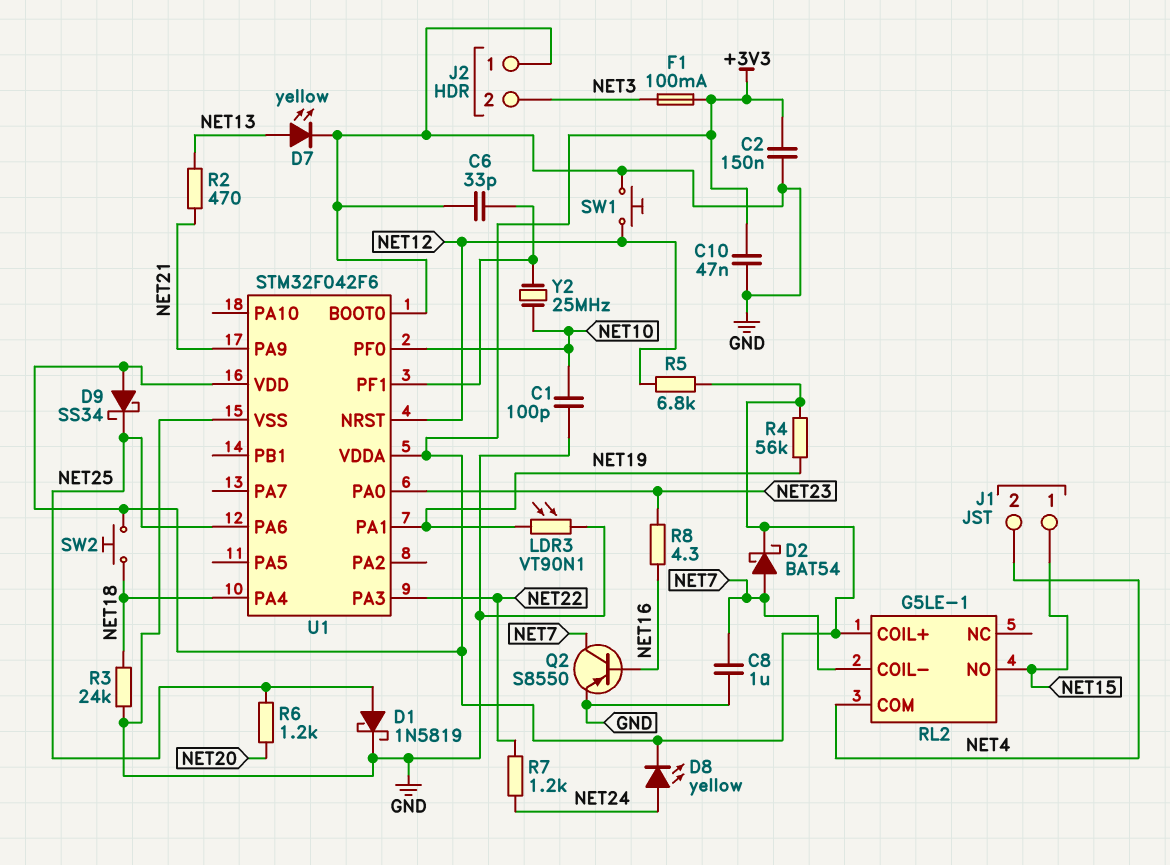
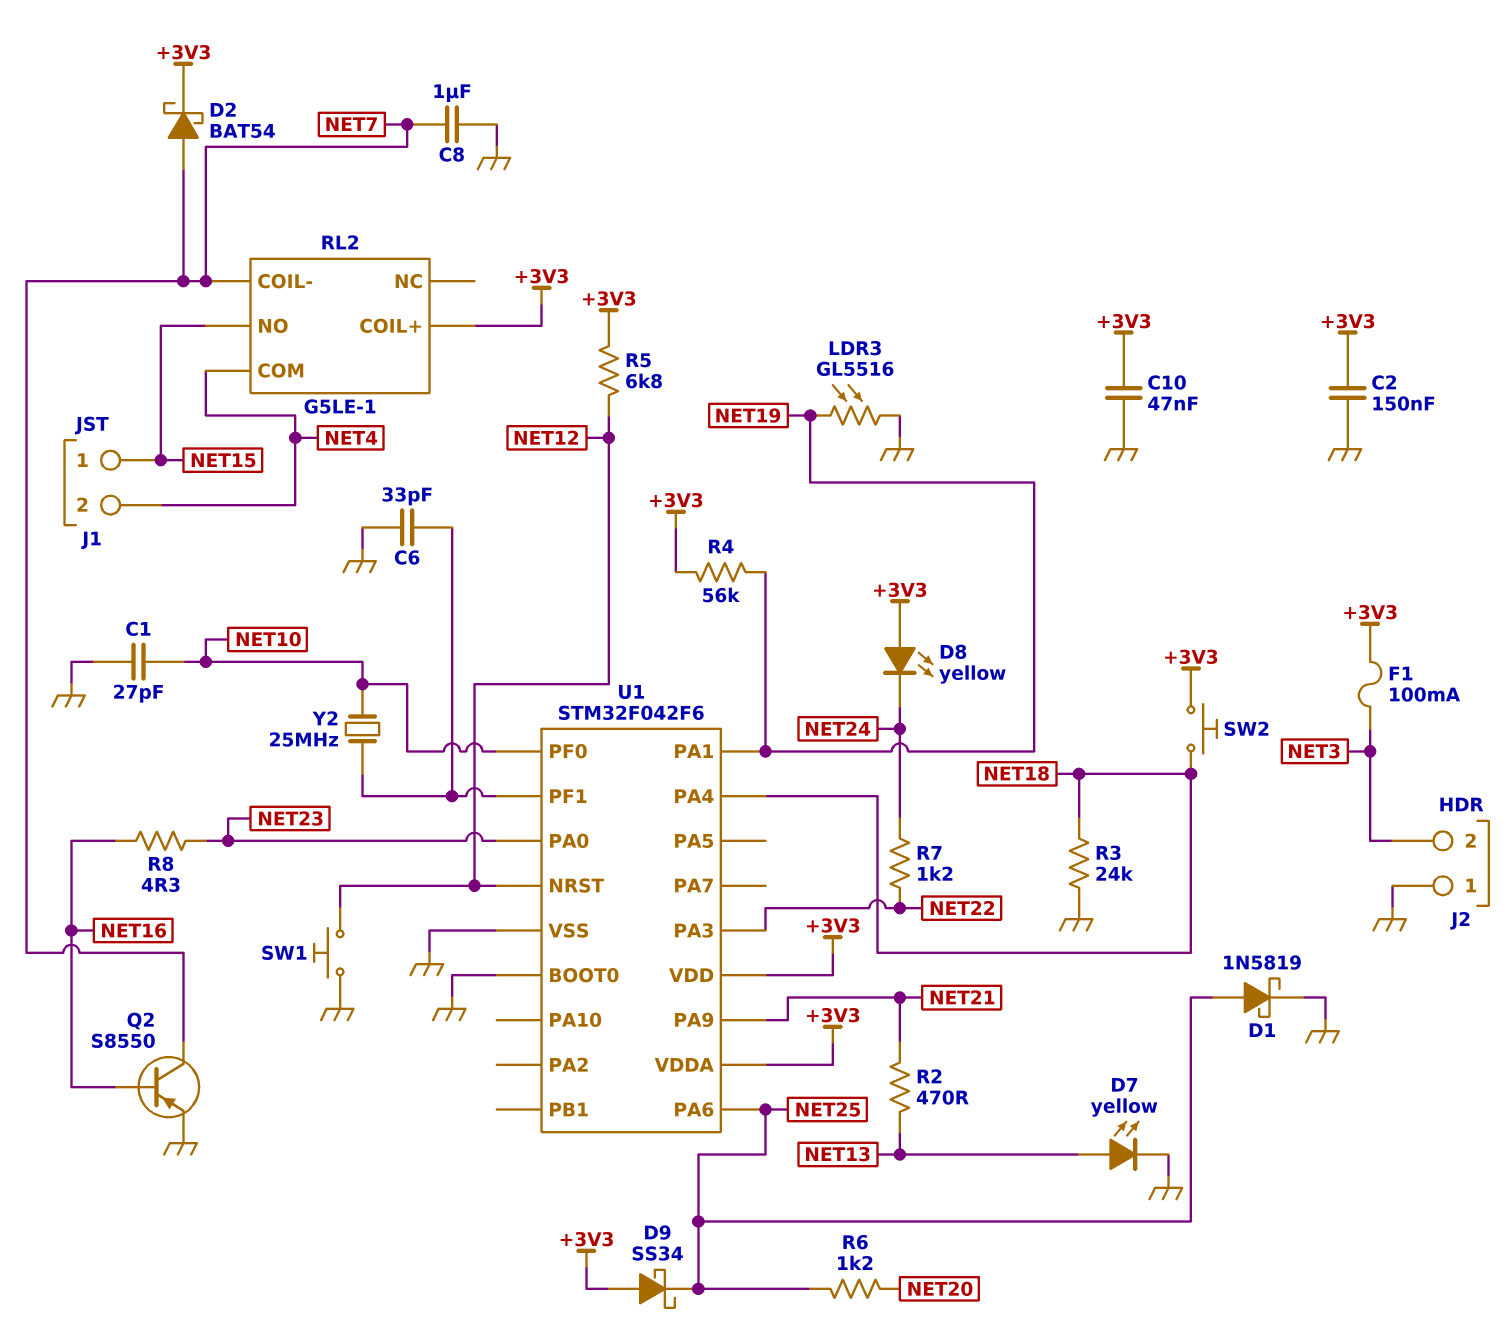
C1: 100pF (GND, NET10) -> 27pF (GND, NET10)
D8: LED yellow (A NET24, K +3V3) -> LED yellow (A +3V3, K NET24)
LDR3: VT90N1 (GND, NET19) -> GL5516 (GND, NET19)

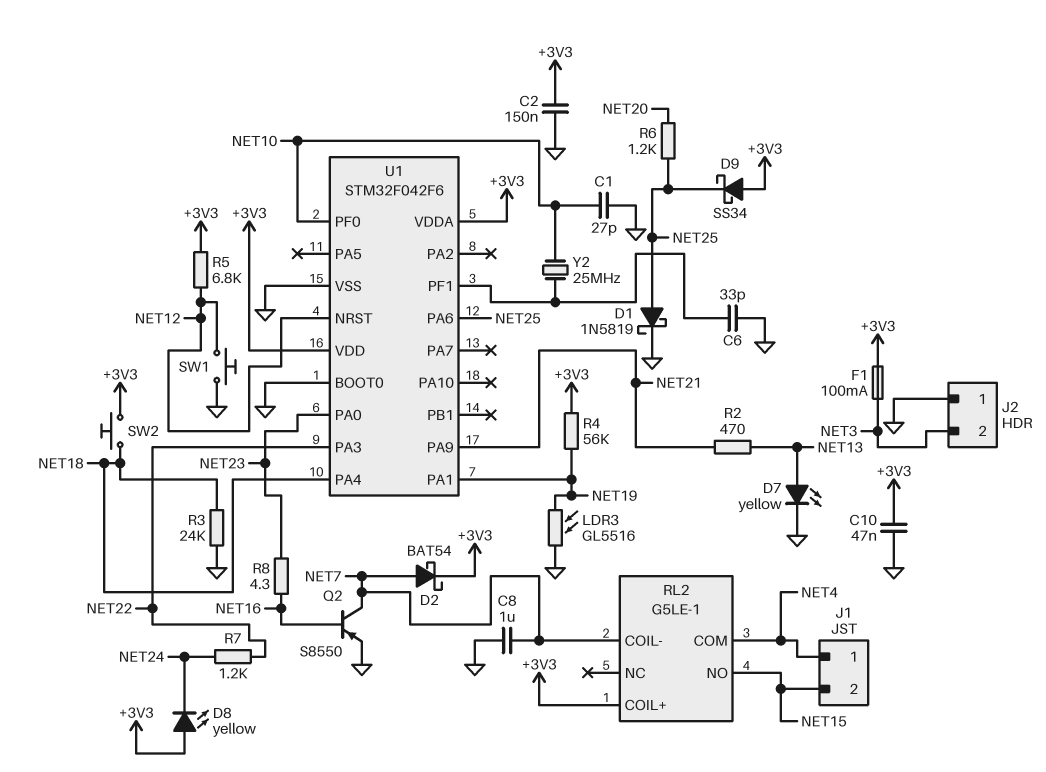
J1 pin 1: NET15 -> NET4
J1 pin 2: NET4 -> NET15

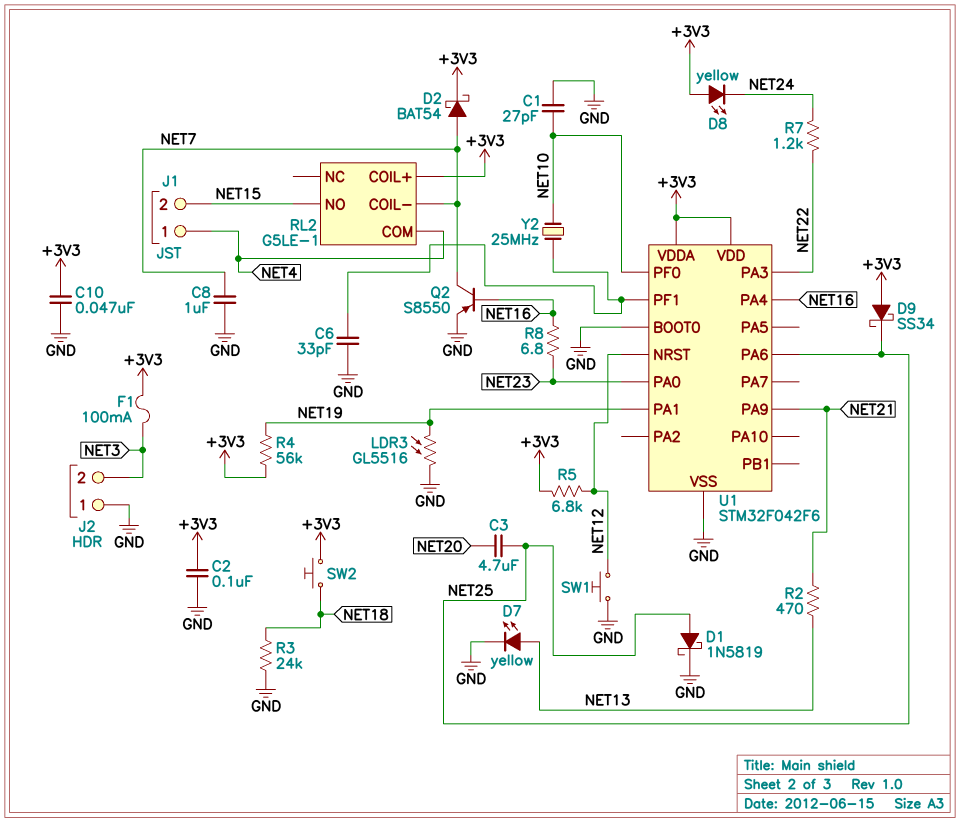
C2: 150nF (+3V3, GND) -> 100nF (+3V3, GND)
C3: none -> 4.7uF (NET20, NET25)
R6: 1.2k (NET20, NET25) -> none
R8: 4.3 (NET16, NET23) -> 6.8 (NET16, NET23)
U1 pin PA4: NET18 -> NET16

